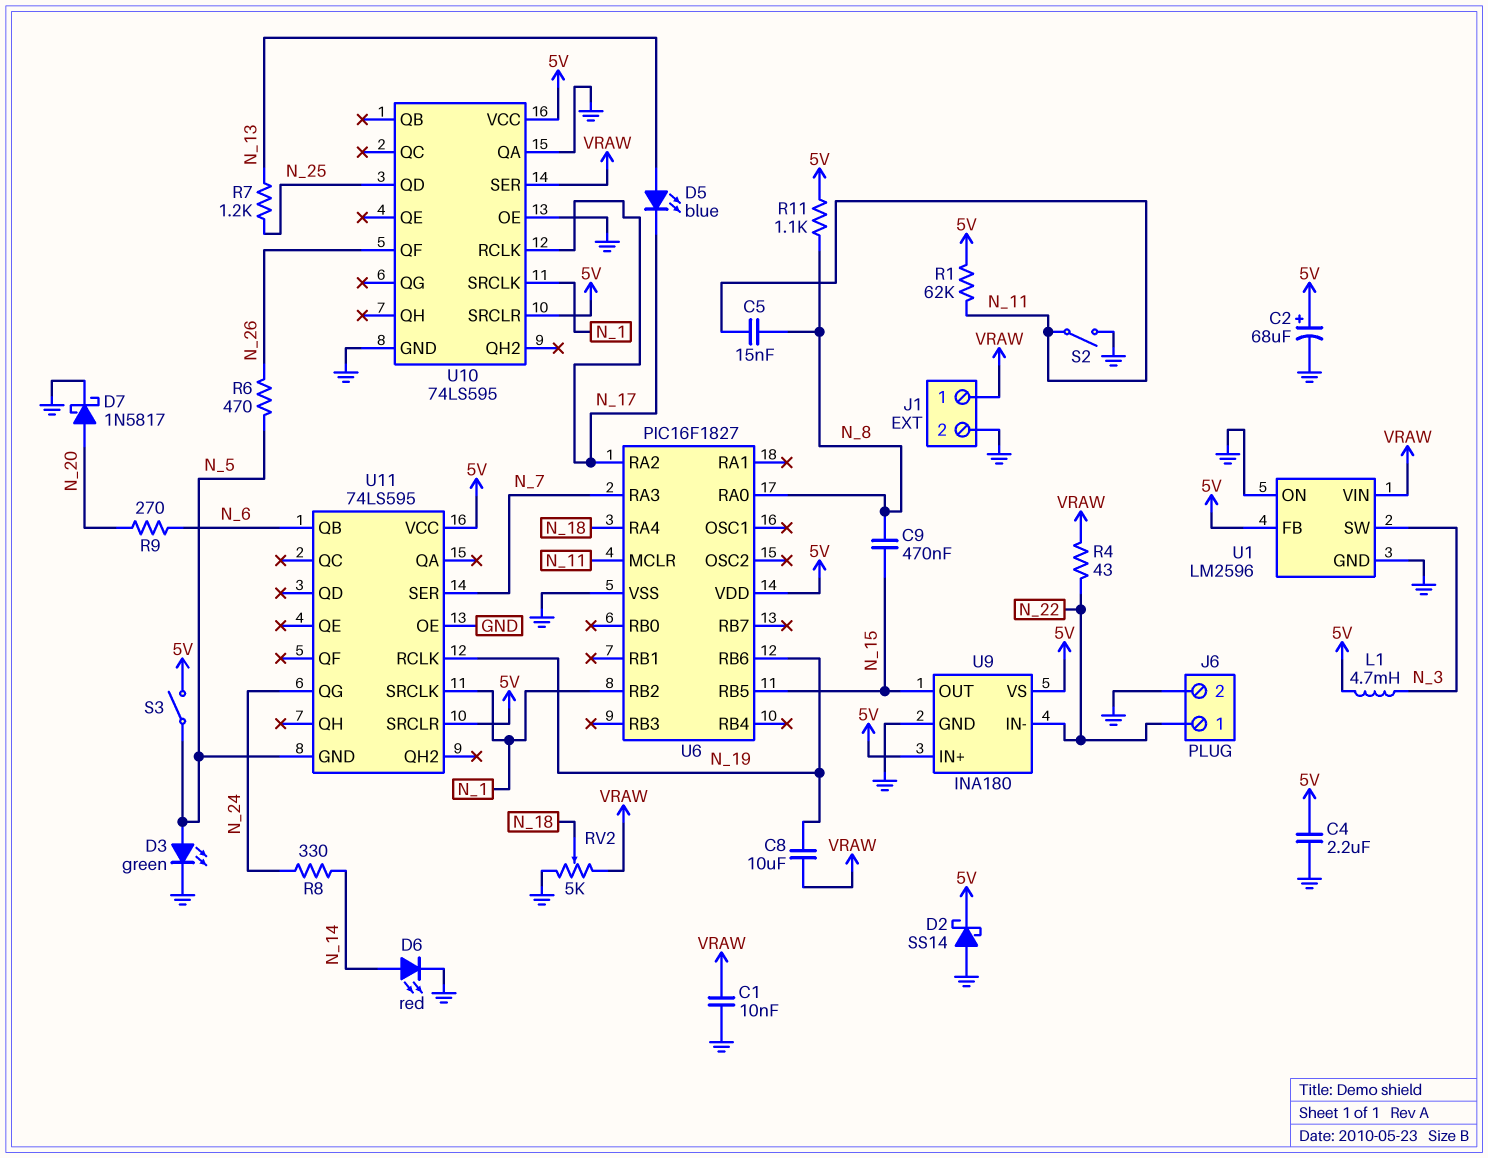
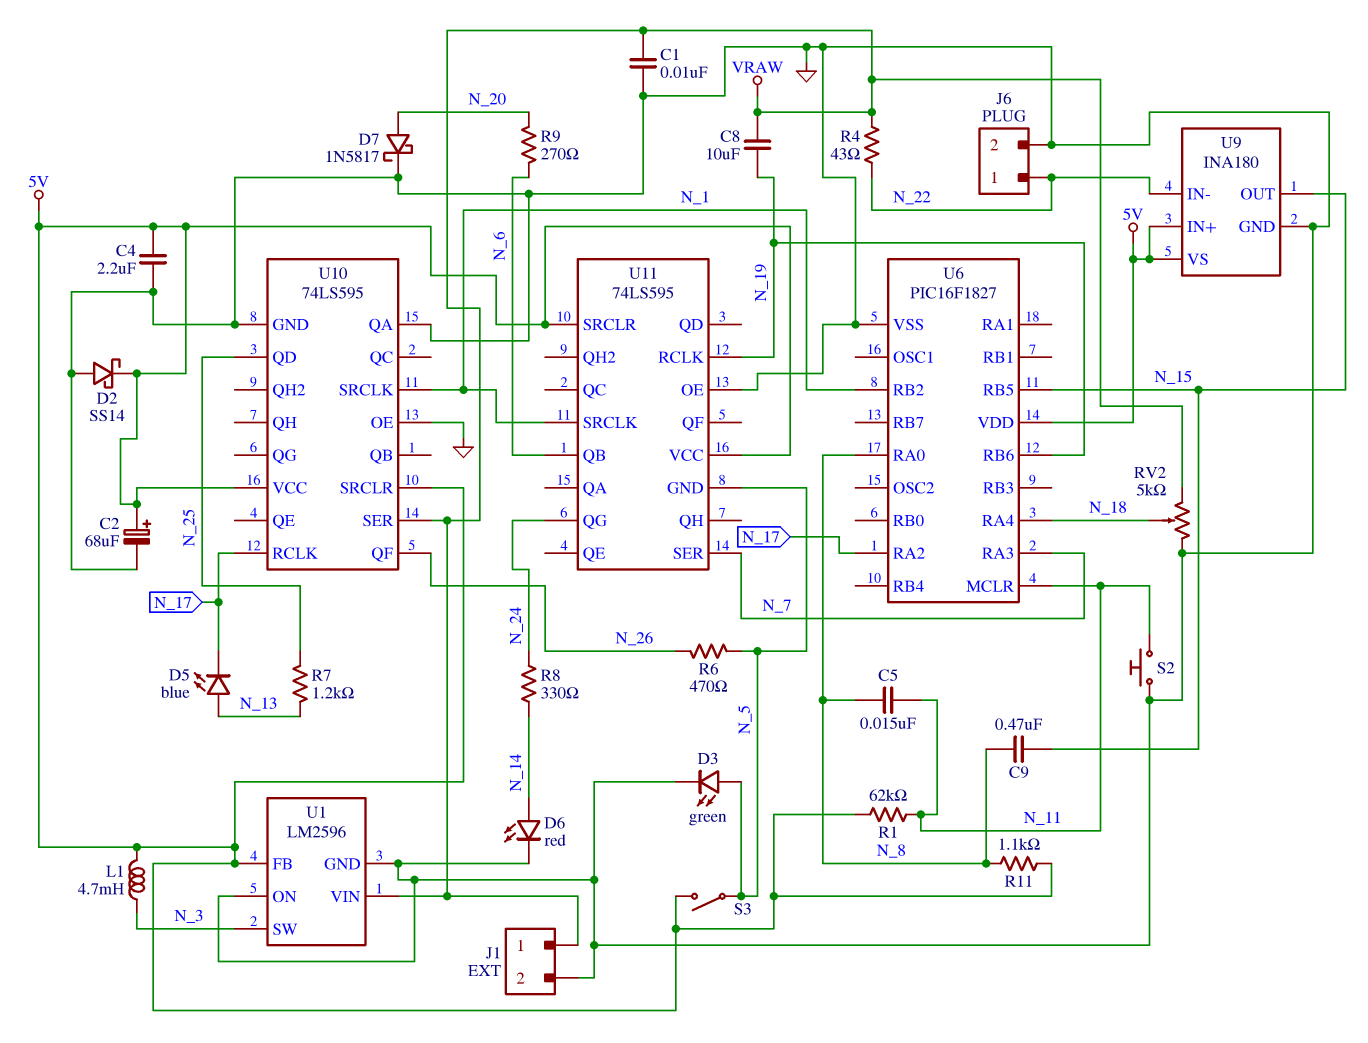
S2: switch (GND, N_11) -> button (GND, N_11)

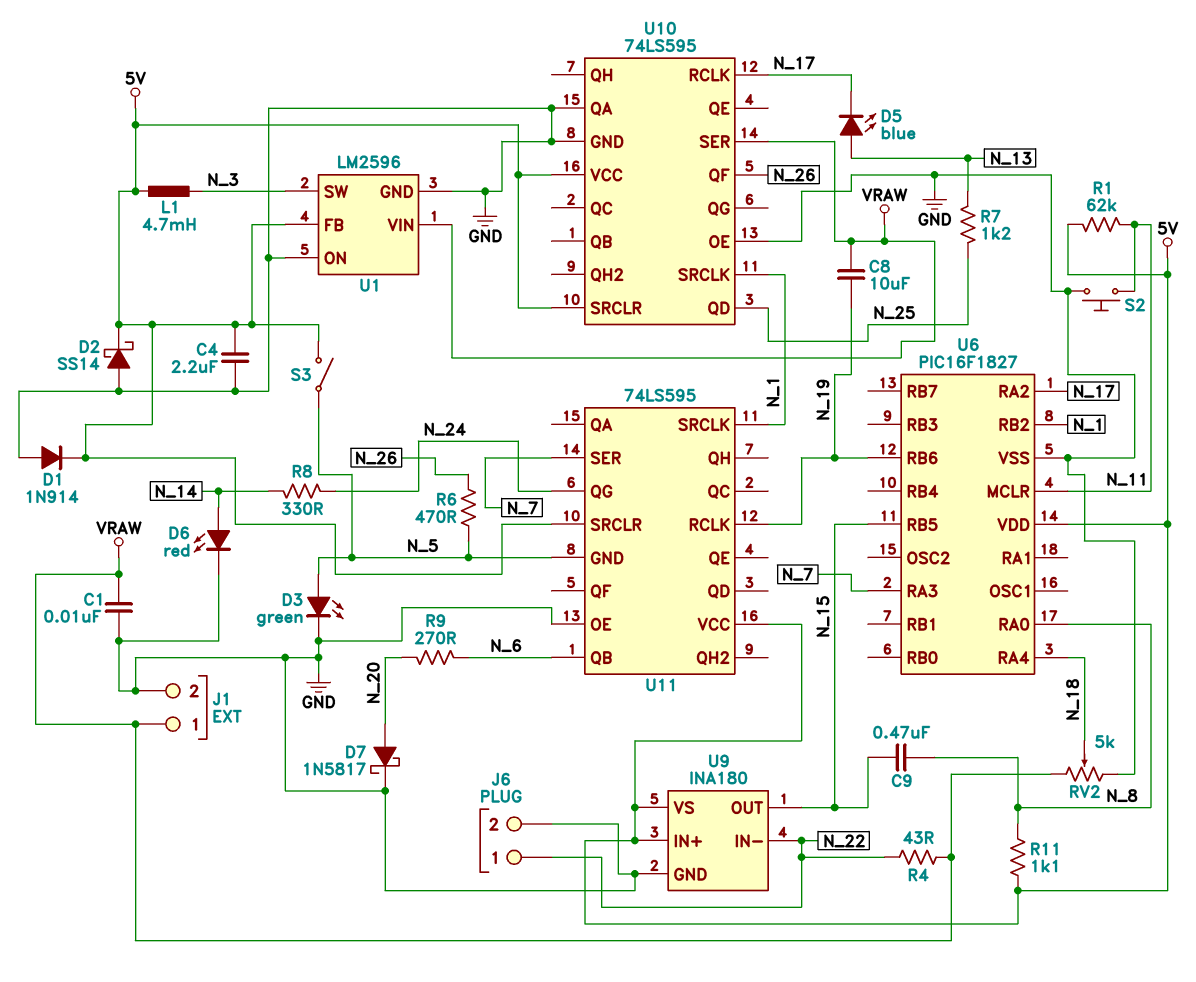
C2: 68uF (plus 5V, minus GND) -> none
C5: 15nF (N_8, N_11) -> none
D1: none -> diode 1N914 (A GND, K 5V)

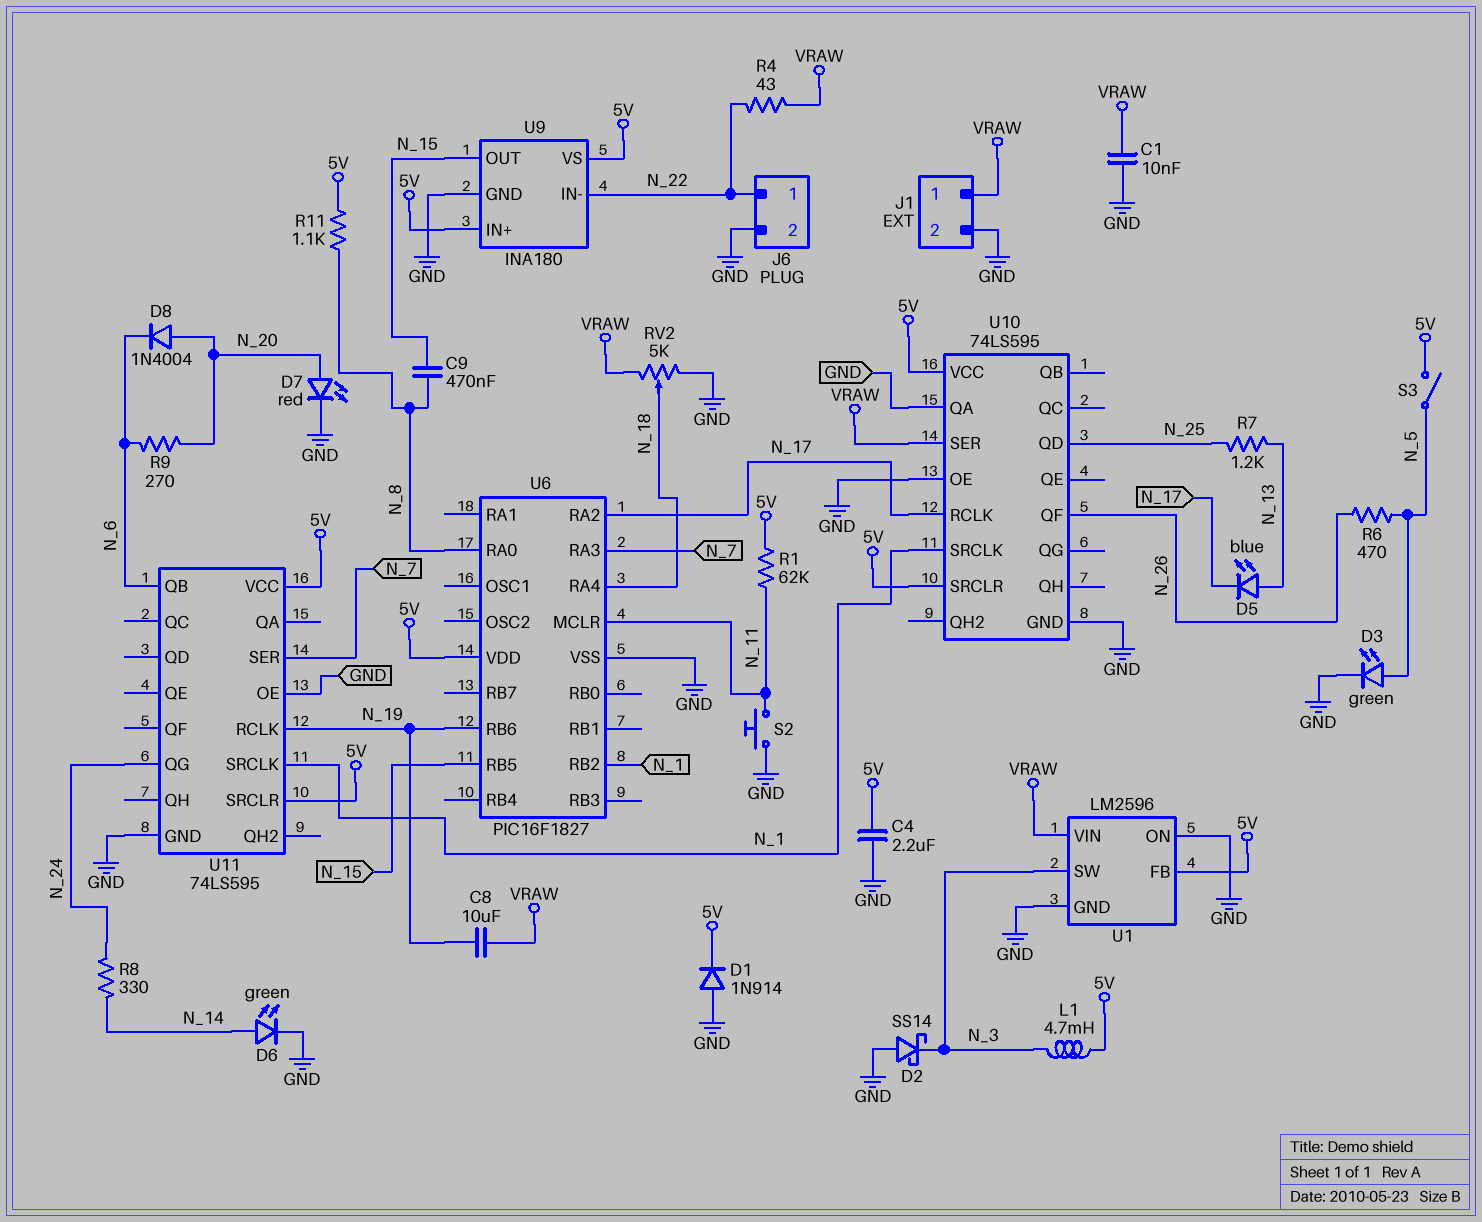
D2: schottky SS14 (A GND, K 5V) -> schottky SS14 (A GND, K N_3)
D6: LED red (A N_14, K GND) -> LED green (A N_14, K GND)
D7: schottky 1N5817 (A N_20, K GND) -> LED red (A N_20, K GND)
D8: none -> diode 1N4004 (A N_20, K N_6)
U11 pin GND: N_5 -> GND

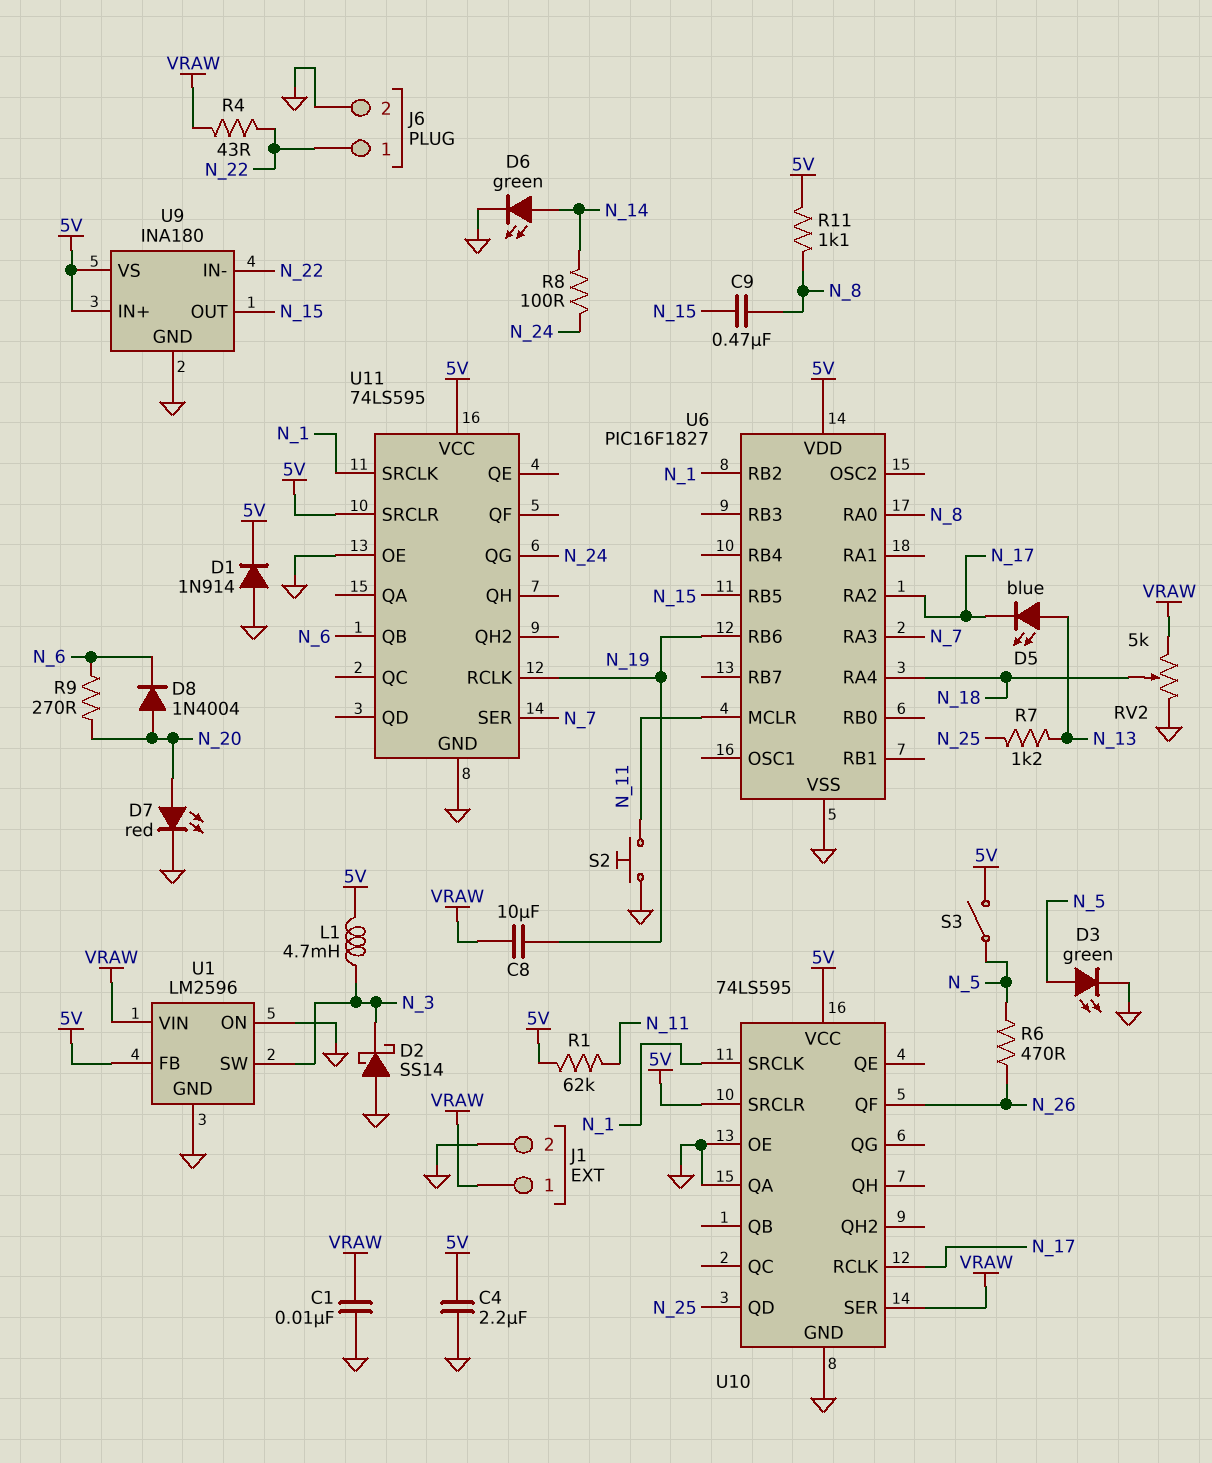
R8: 330 (N_14, N_24) -> 100 (N_14, N_24)

